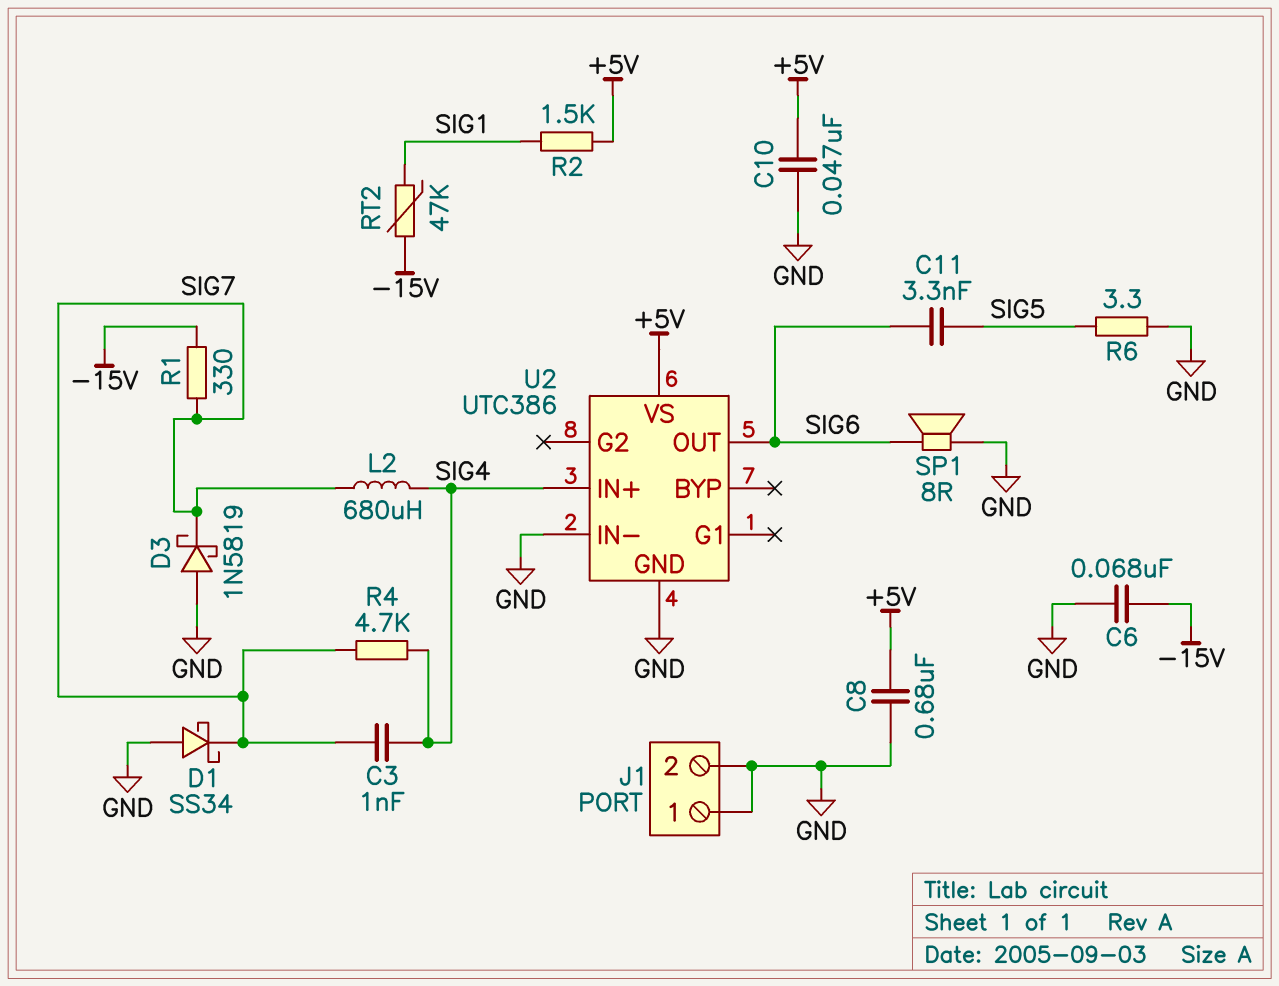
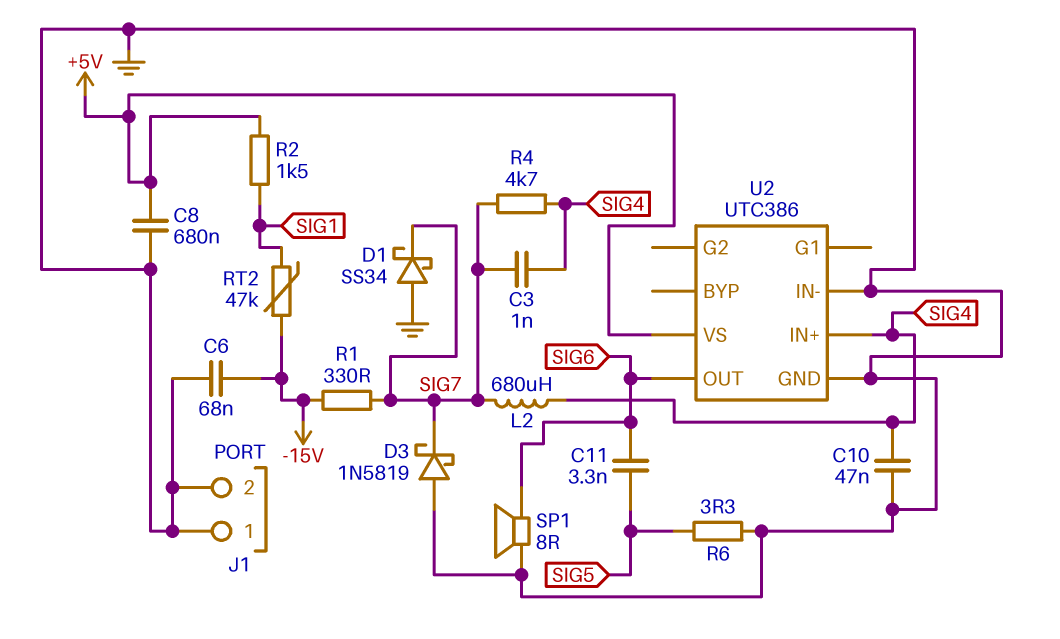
C10: 47nF (+5V, GND) -> 47nF (GND, SIG4)

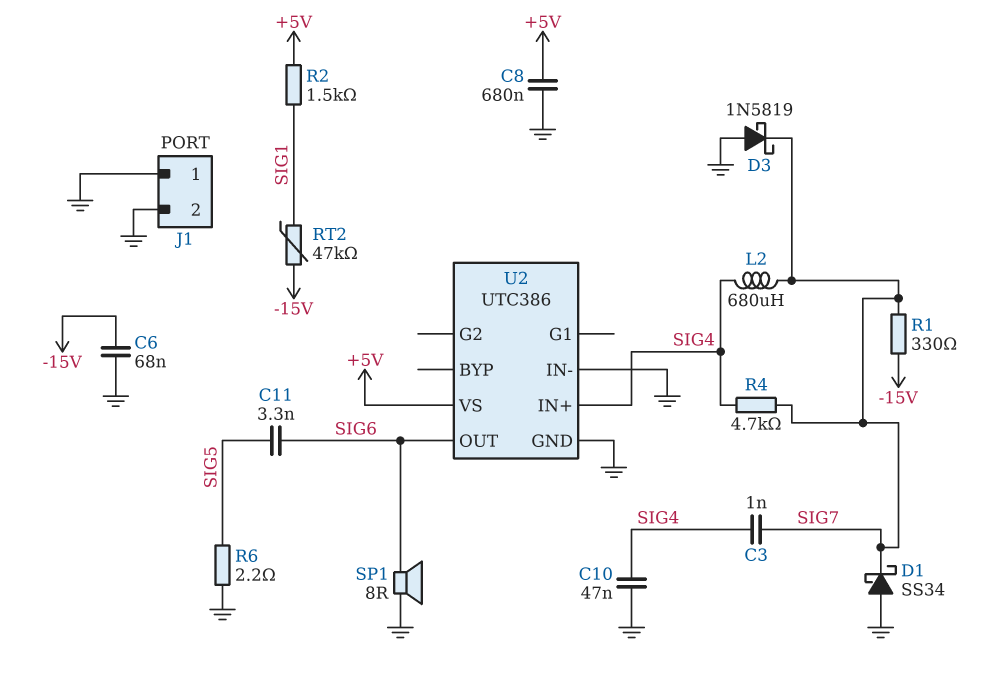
R6: 3.3 (GND, SIG5) -> 2.2 (GND, SIG5)

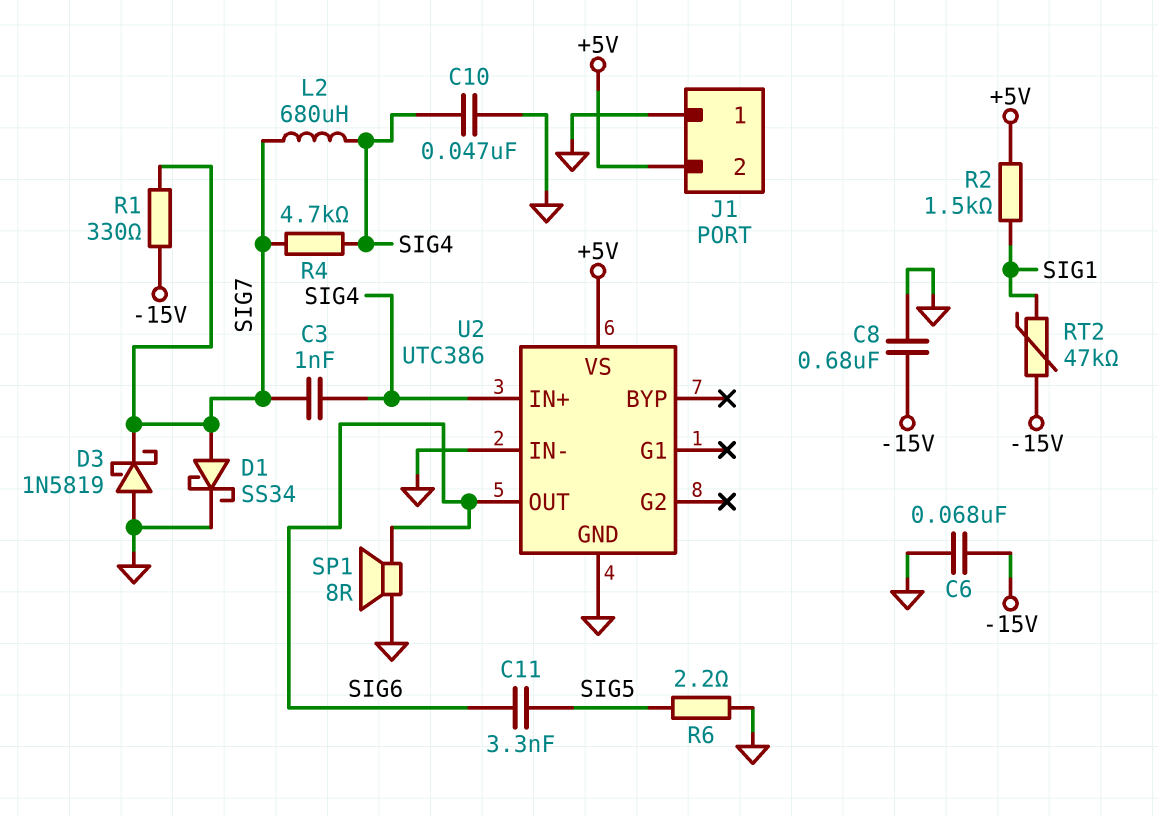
C8: 680nF (+5V, GND) -> 680nF (-15V, GND)
D1: schottky SS34 (A GND, K SIG7) -> schottky SS34 (A SIG7, K GND)
J1 pin 2: GND -> +5V

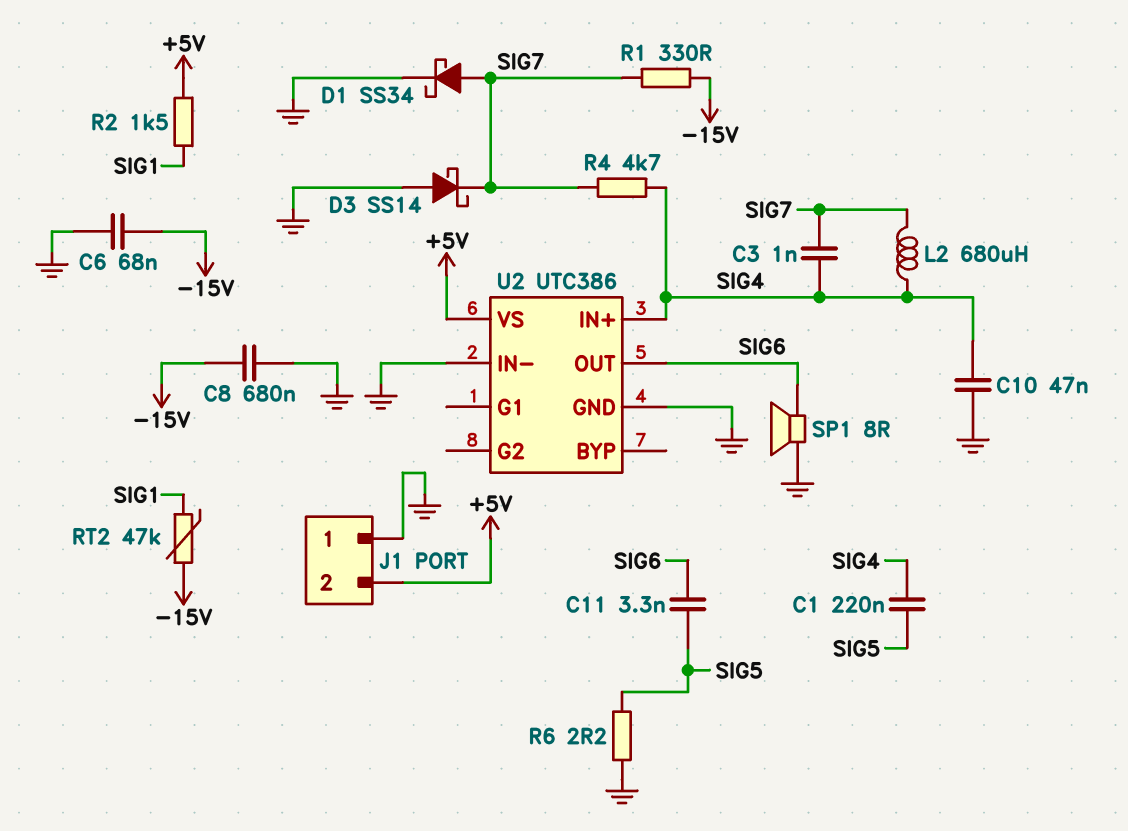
C1: none -> 220nF (SIG4, SIG5)
D3: schottky 1N5819 (A GND, K SIG7) -> schottky SS14 (A GND, K SIG7)

